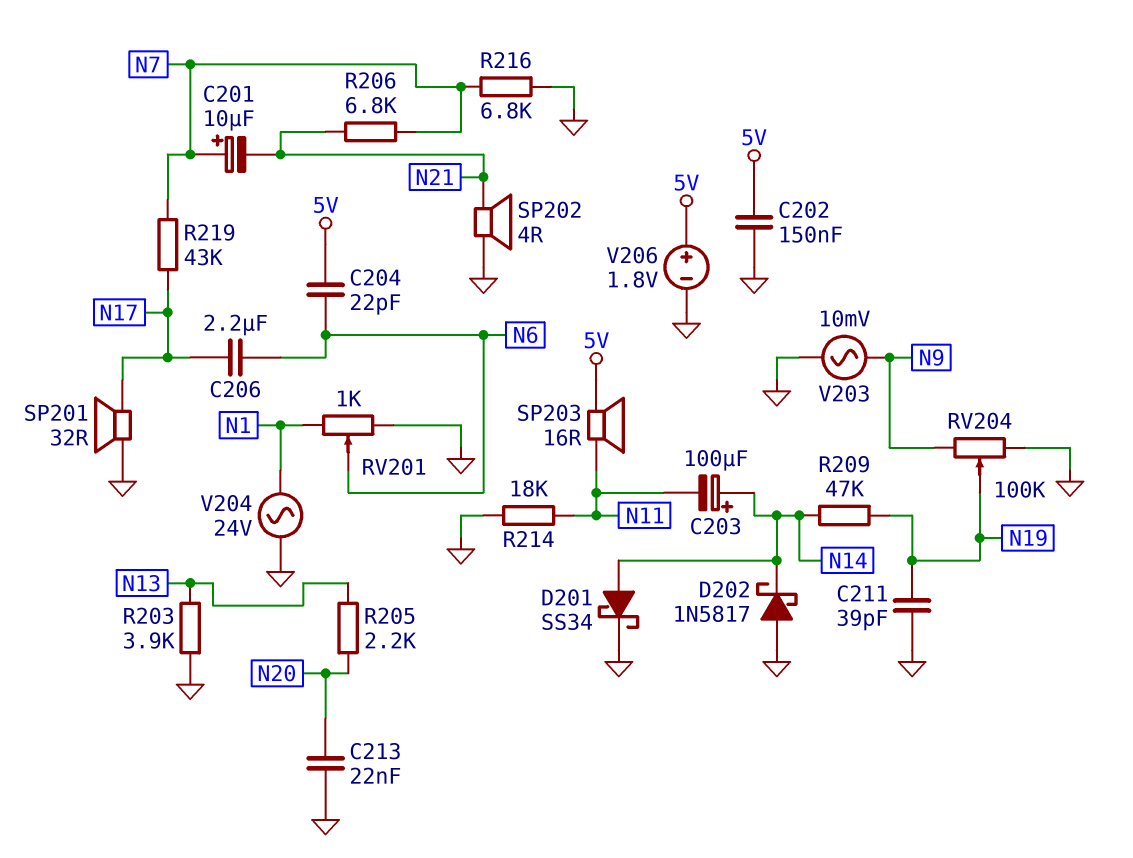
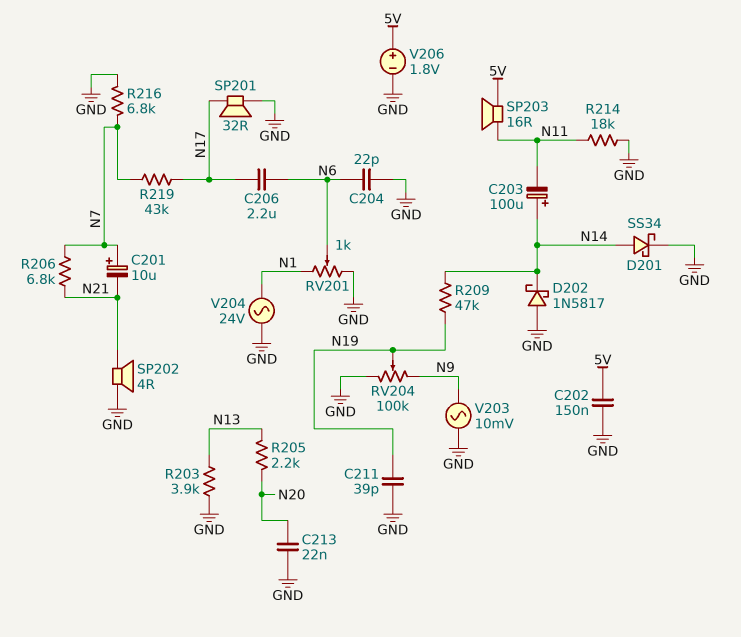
C204: 22pF (5V, N6) -> 22pF (GND, N6)

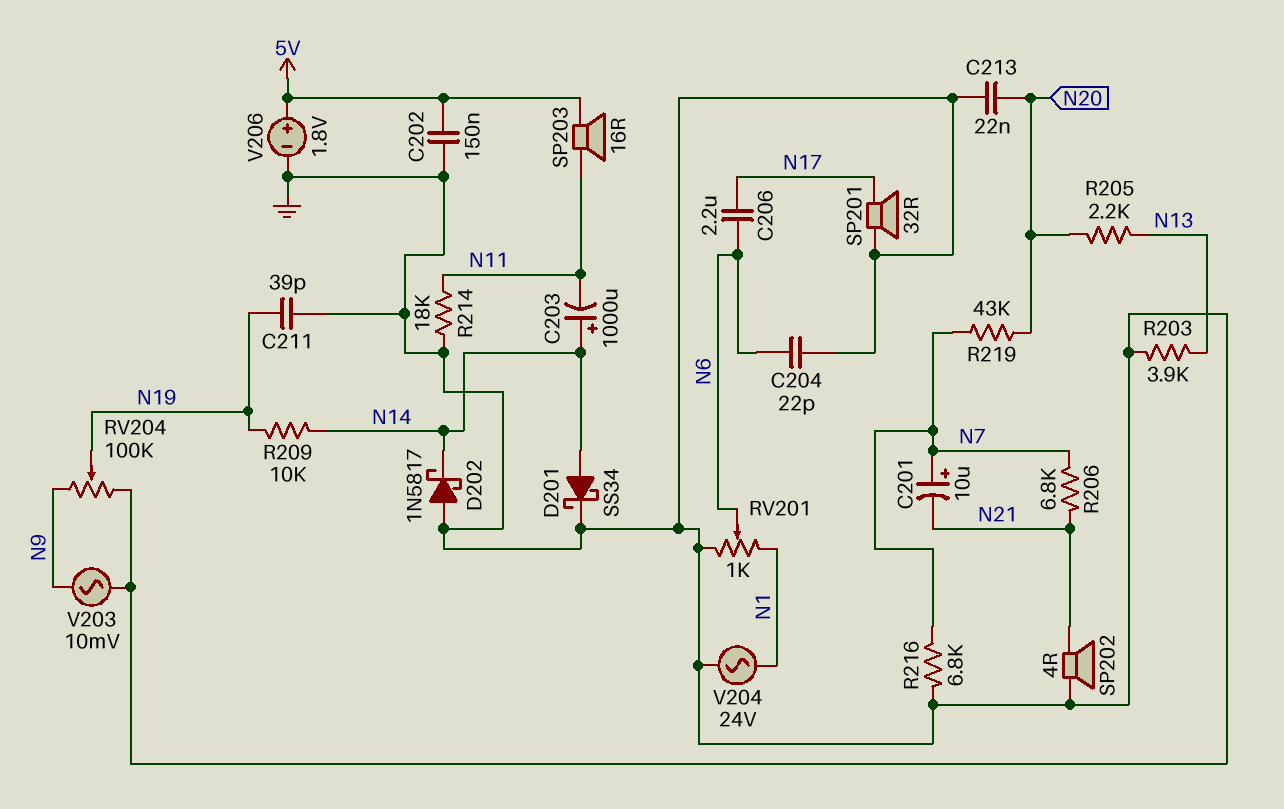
C203: 100uF (plus N14, minus N11) -> 1000uF (plus N14, minus N11)
R209: 47k (N14, N19) -> 10k (N14, N19)
R219: 43k (N7, N17) -> 43k (N7, N20)

